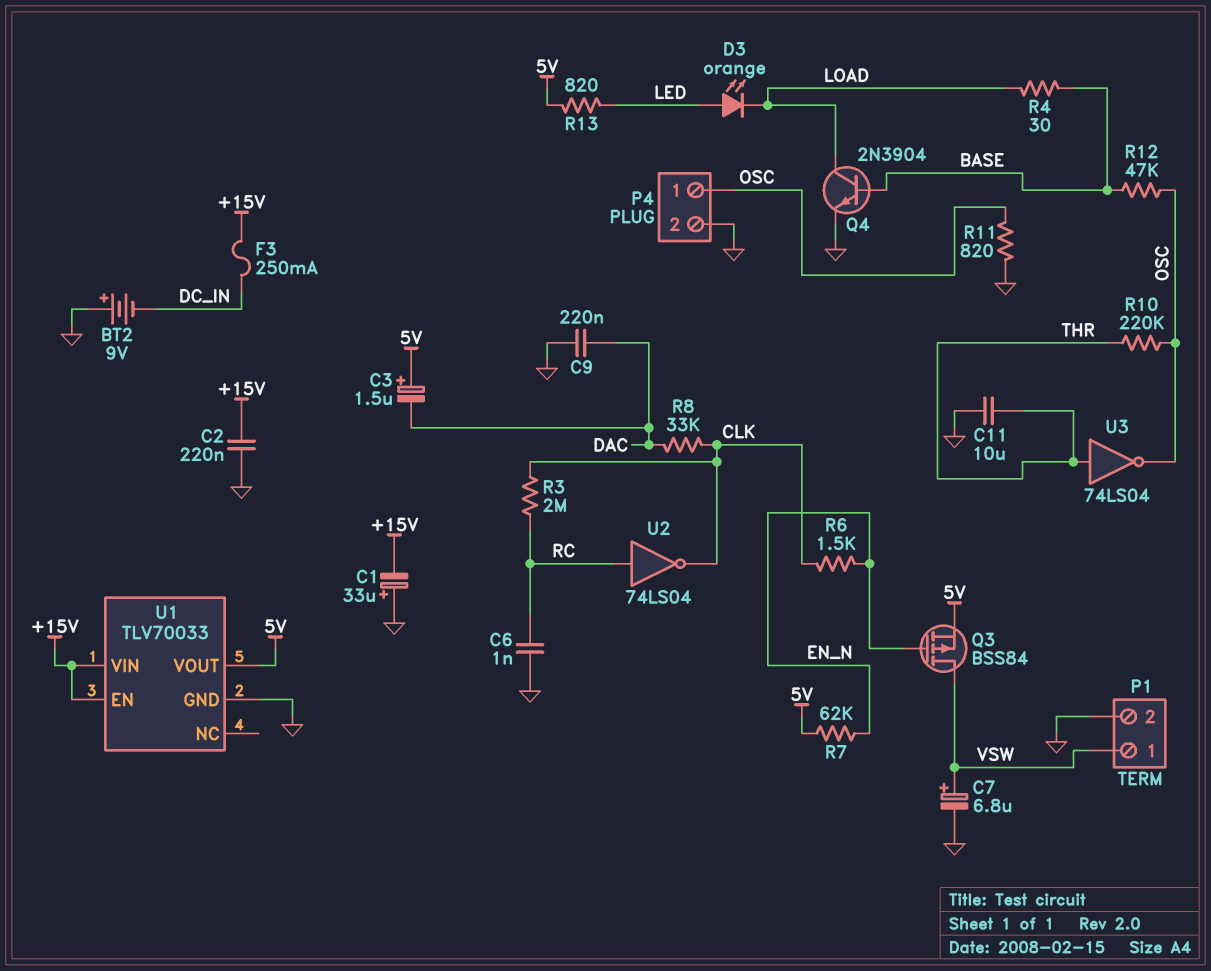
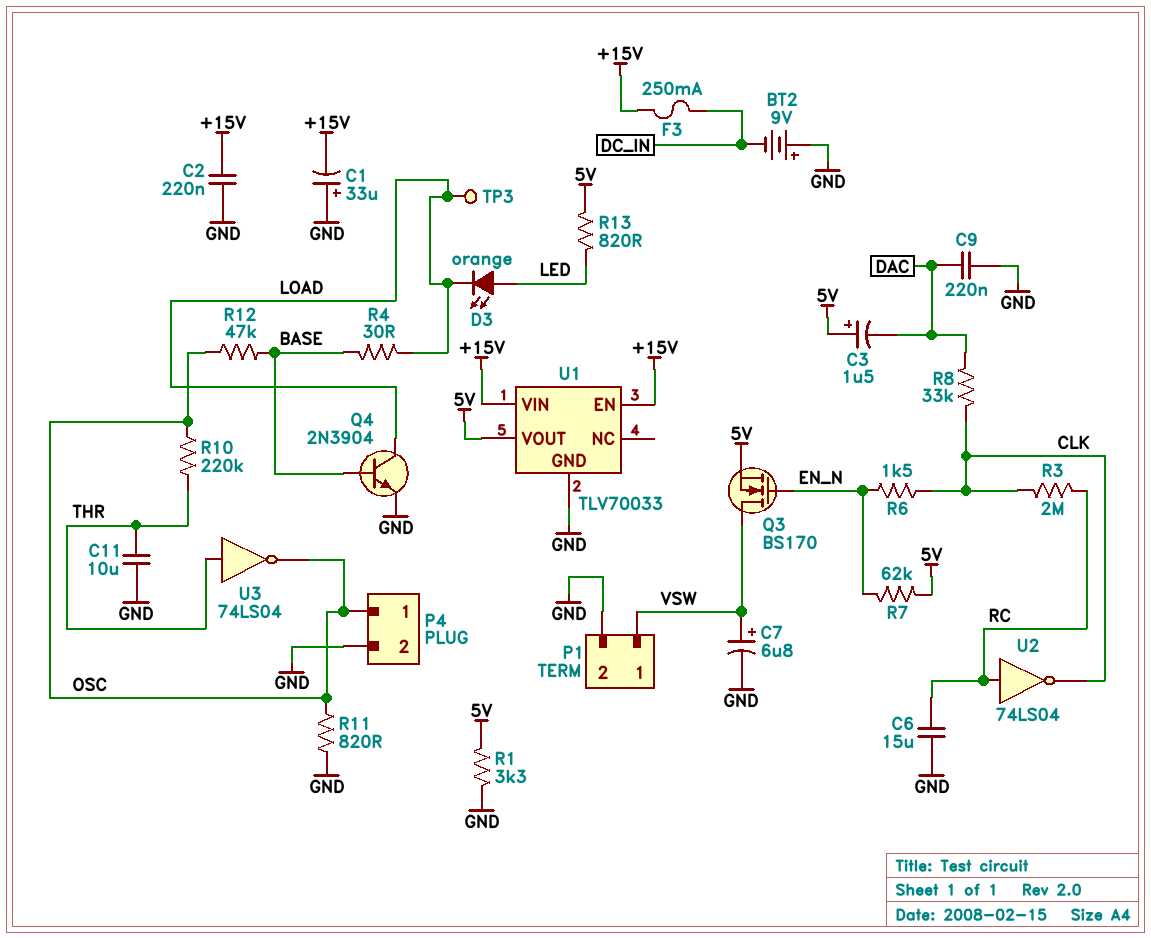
C6: 1nF (GND, RC) -> 15uF (GND, RC)
Q3: PMOS BSS84 (G EN_N, D VSW, S 5V) -> NMOS BS170 (G EN_N, D VSW, S 5V)
R1: none -> 3.3k (5V, GND)
TP3: none -> test point (LOAD)

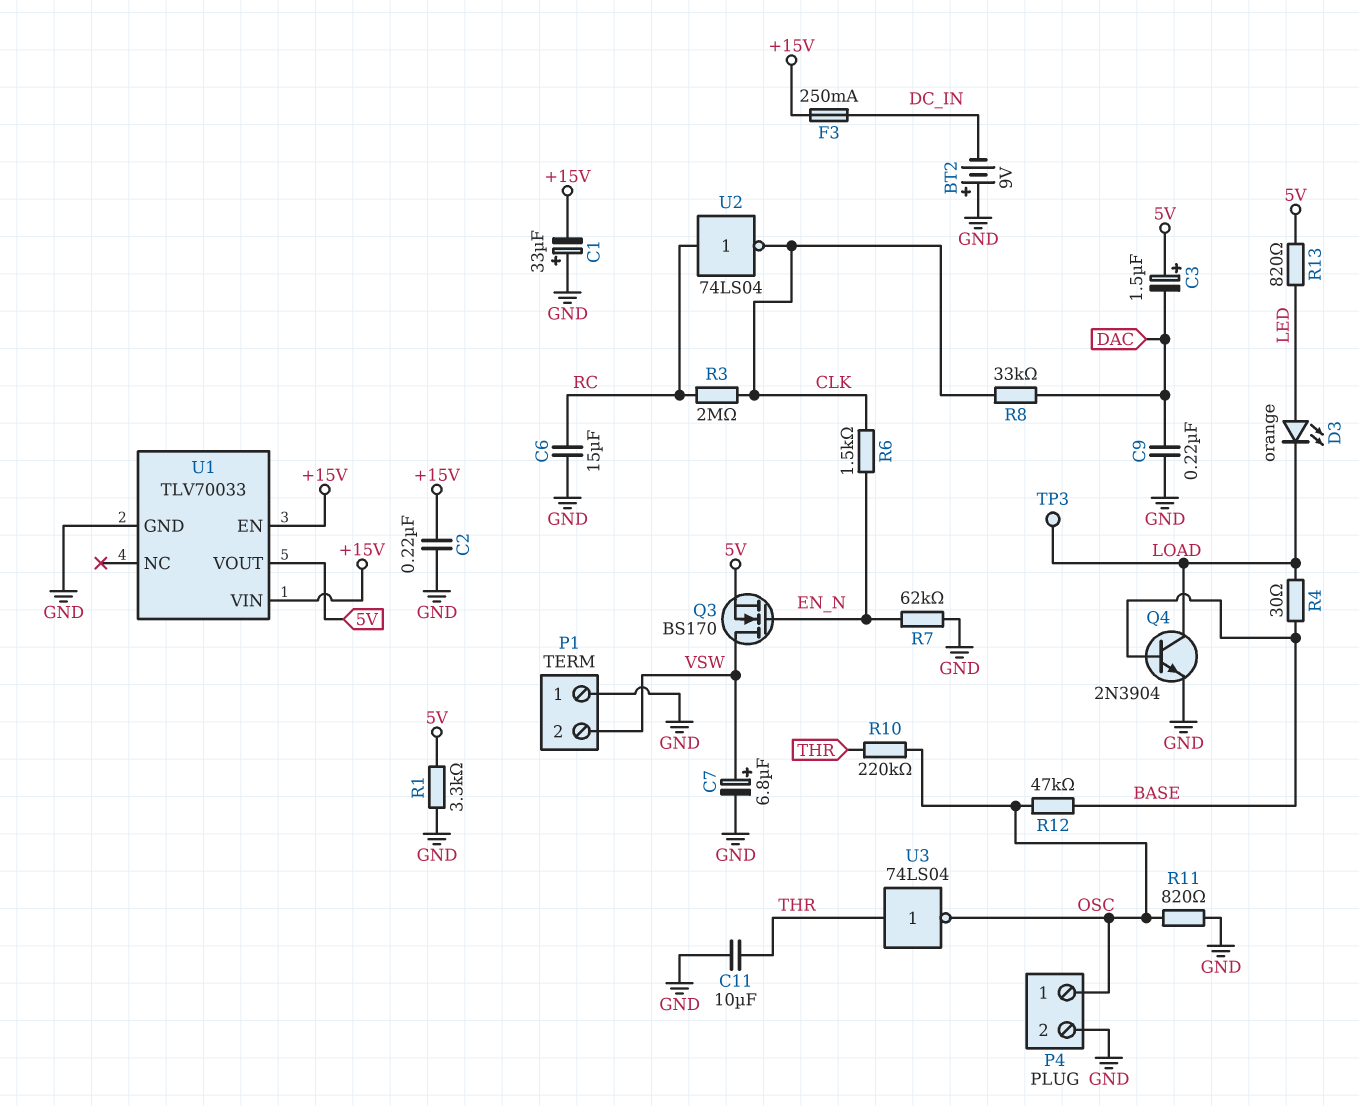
P1 pin 1: VSW -> GND
P1 pin 2: GND -> VSW
R7: 62k (5V, EN_N) -> 62k (EN_N, GND)

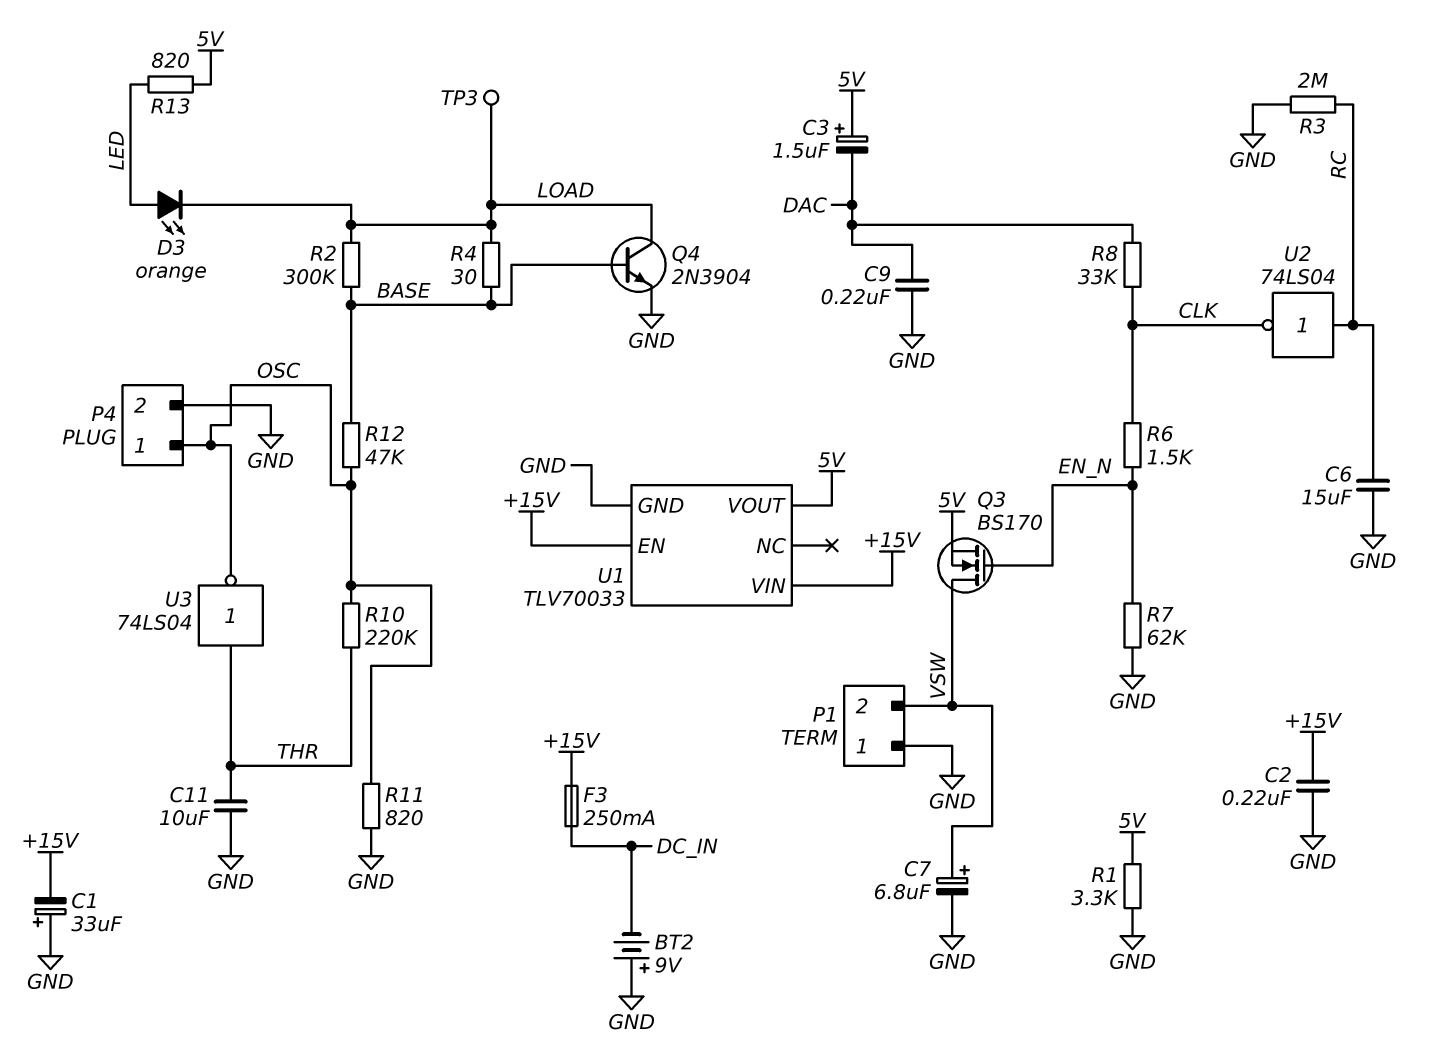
R2: none -> 300k (BASE, LOAD)
R3: 2M (CLK, RC) -> 2M (GND, RC)

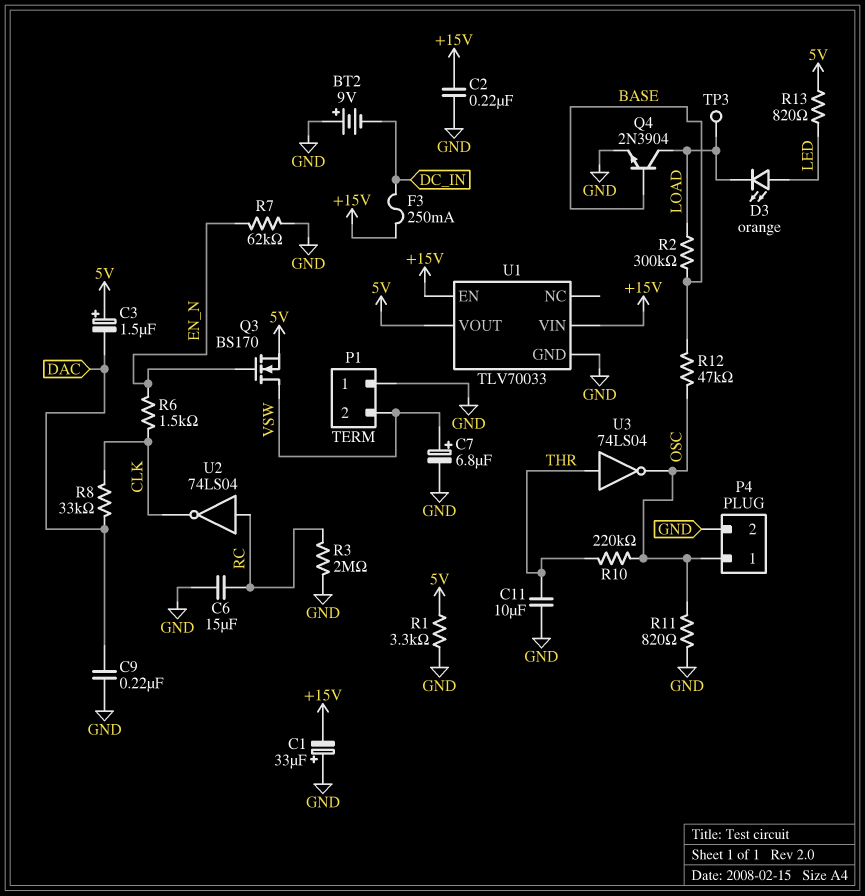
R4: 30 (BASE, LOAD) -> none

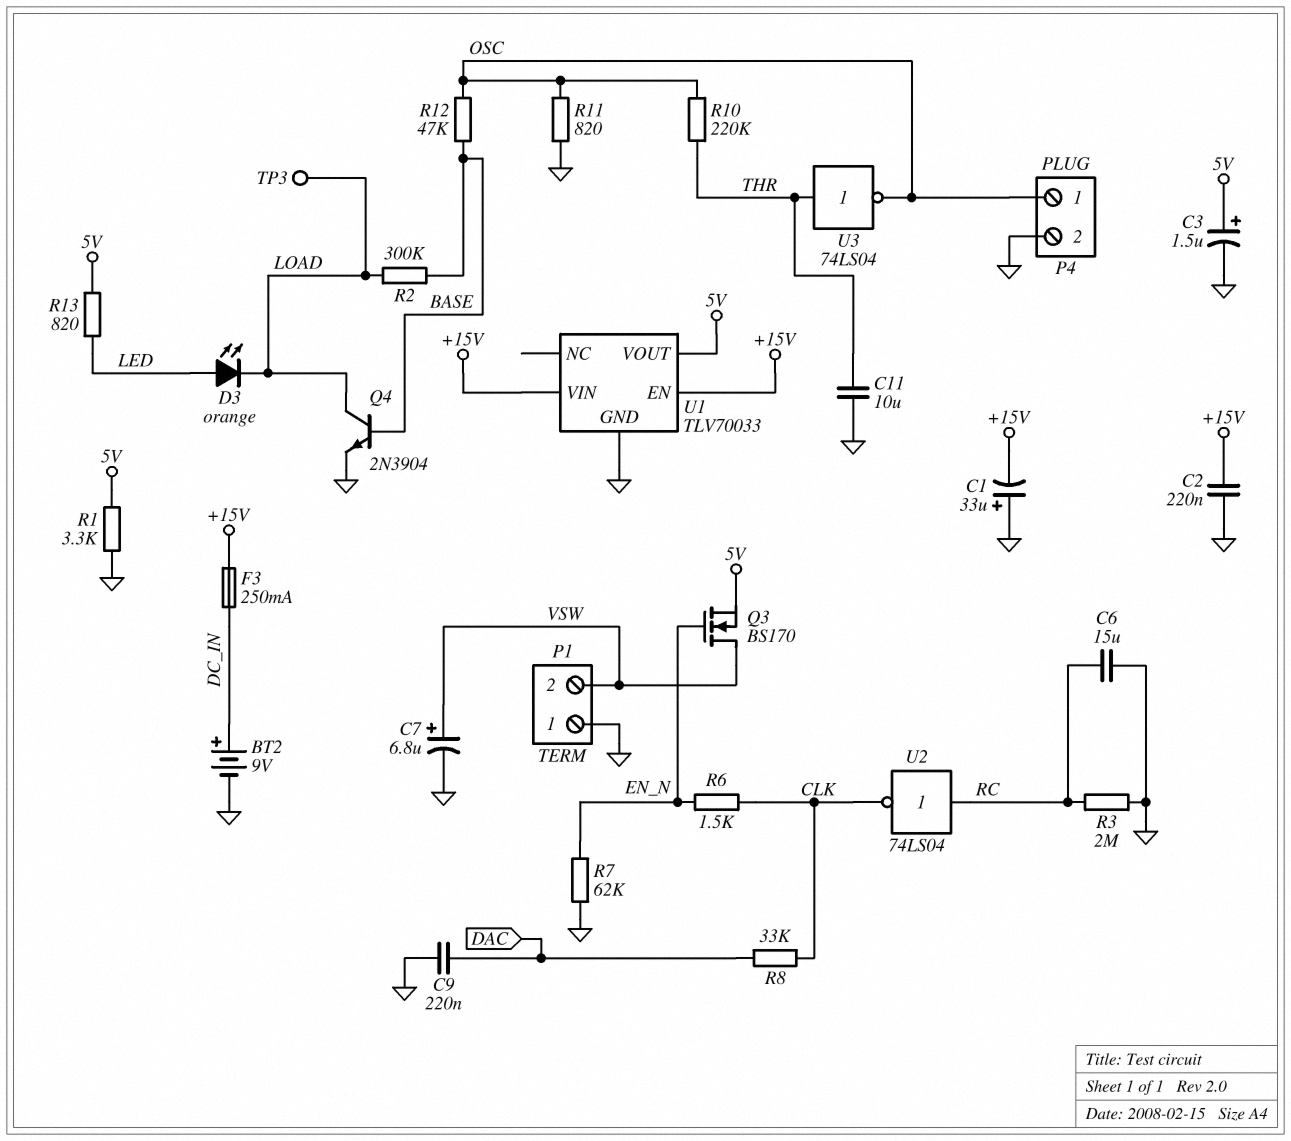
BT2: 9V (plus GND, minus DC_IN) -> 9V (plus DC_IN, minus GND)
C3: 1.5uF (plus 5V, minus DAC) -> 1.5uF (plus 5V, minus GND)

